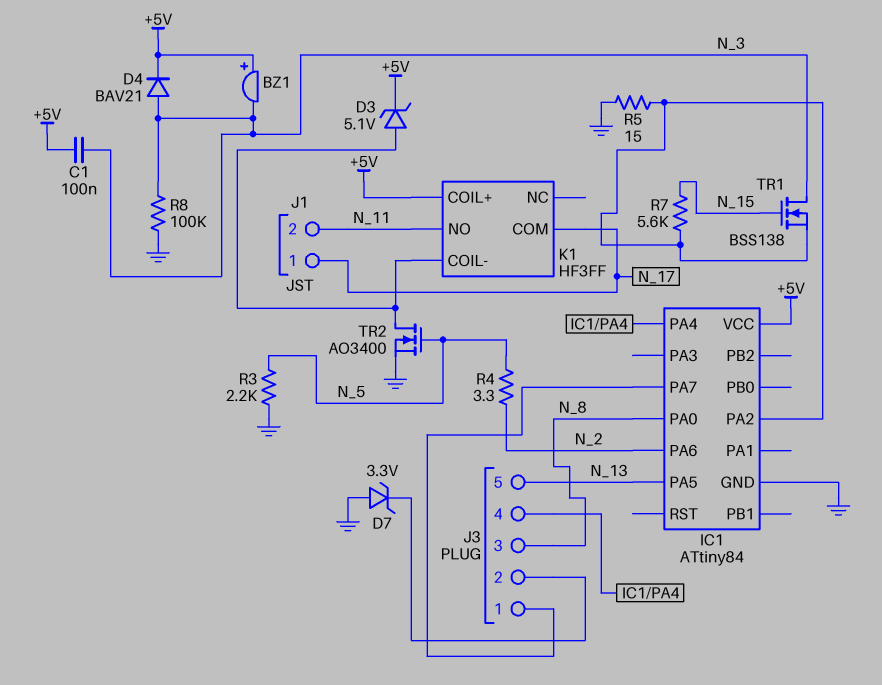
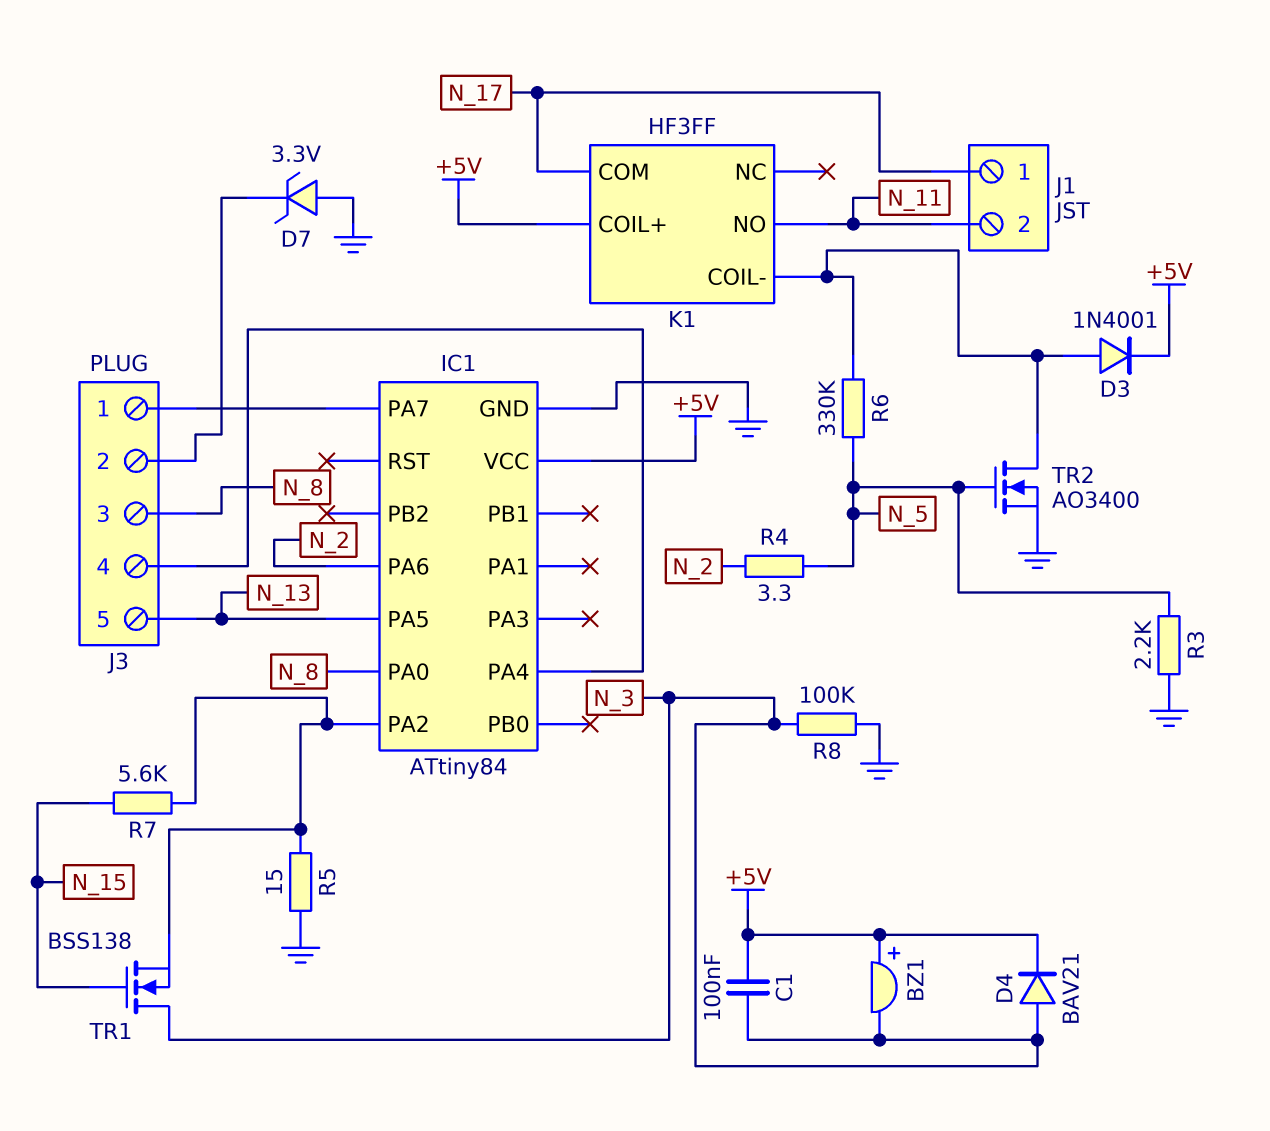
D3: zener 5.1V (A K1/COIL-, K +5V) -> diode 1N4001 (A K1/COIL-, K +5V)
R6: none -> 330k (K1/COIL-, N_5)

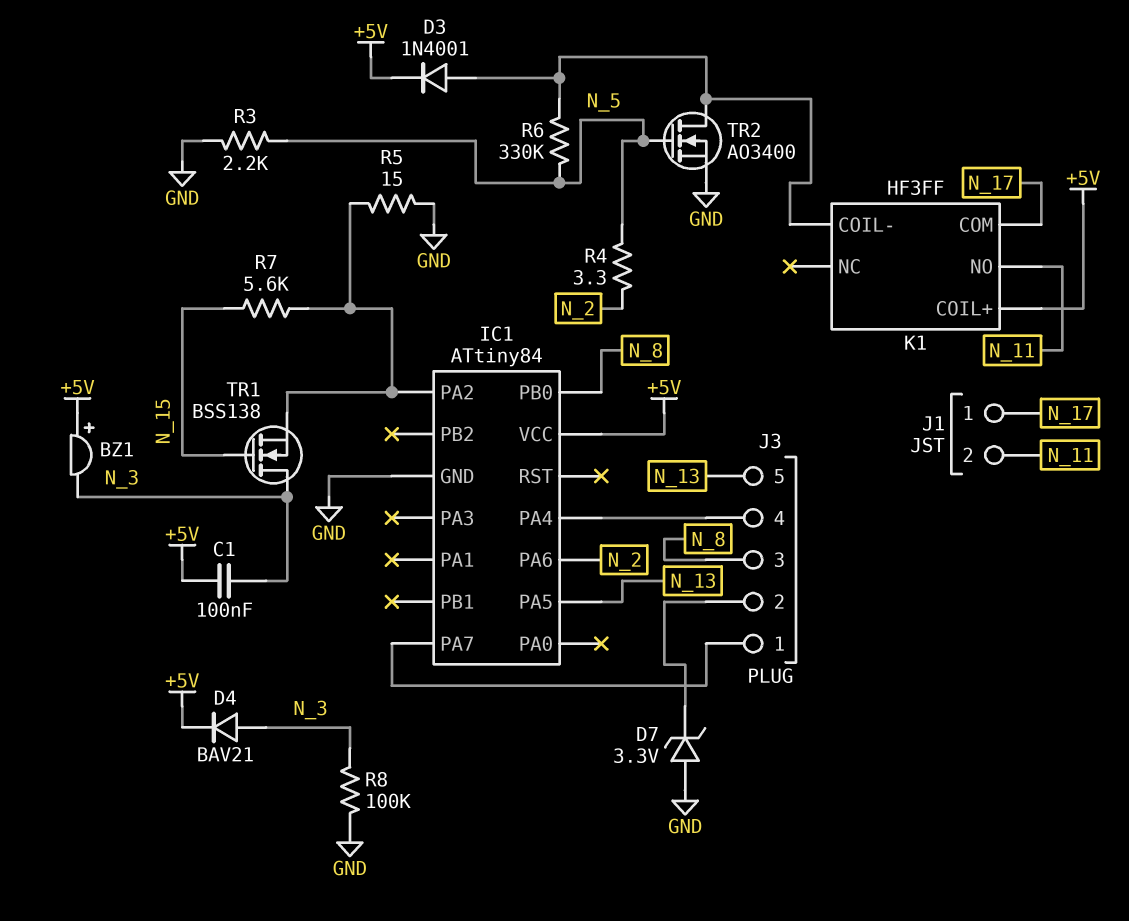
IC1 pin PA0: N_8 -> none
IC1 pin PB0: none -> N_8

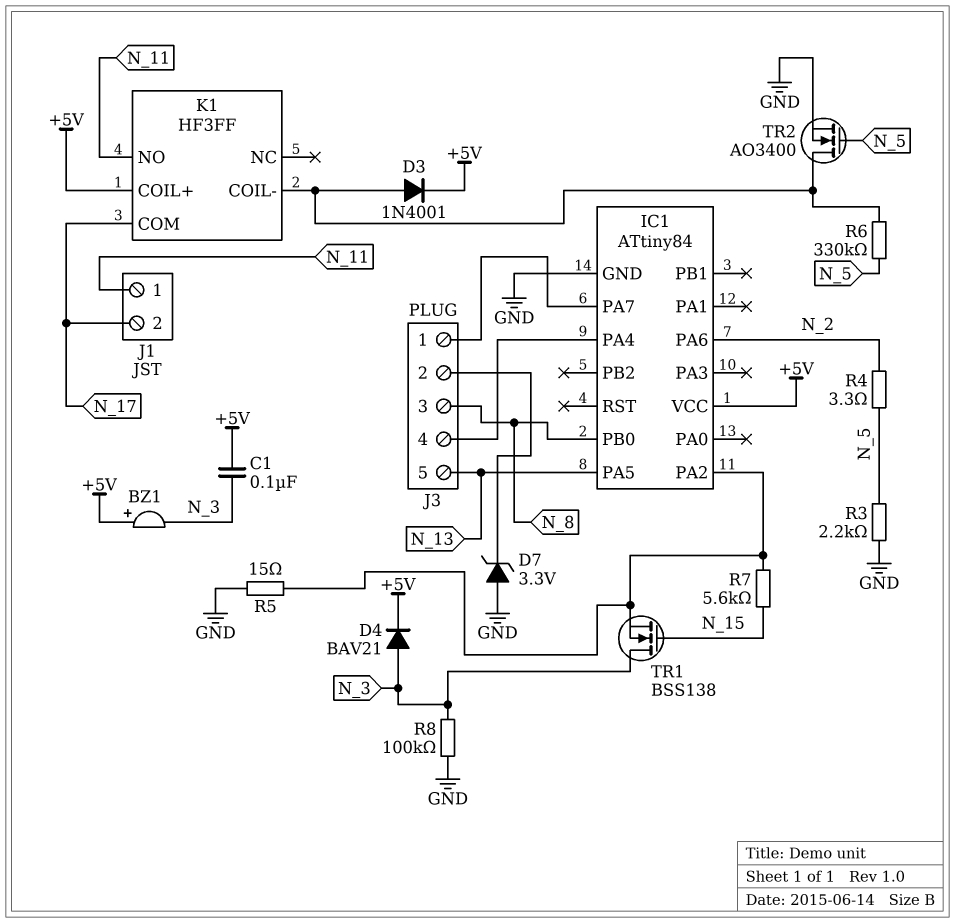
J1 pin 1: N_17 -> N_11
J1 pin 2: N_11 -> N_17

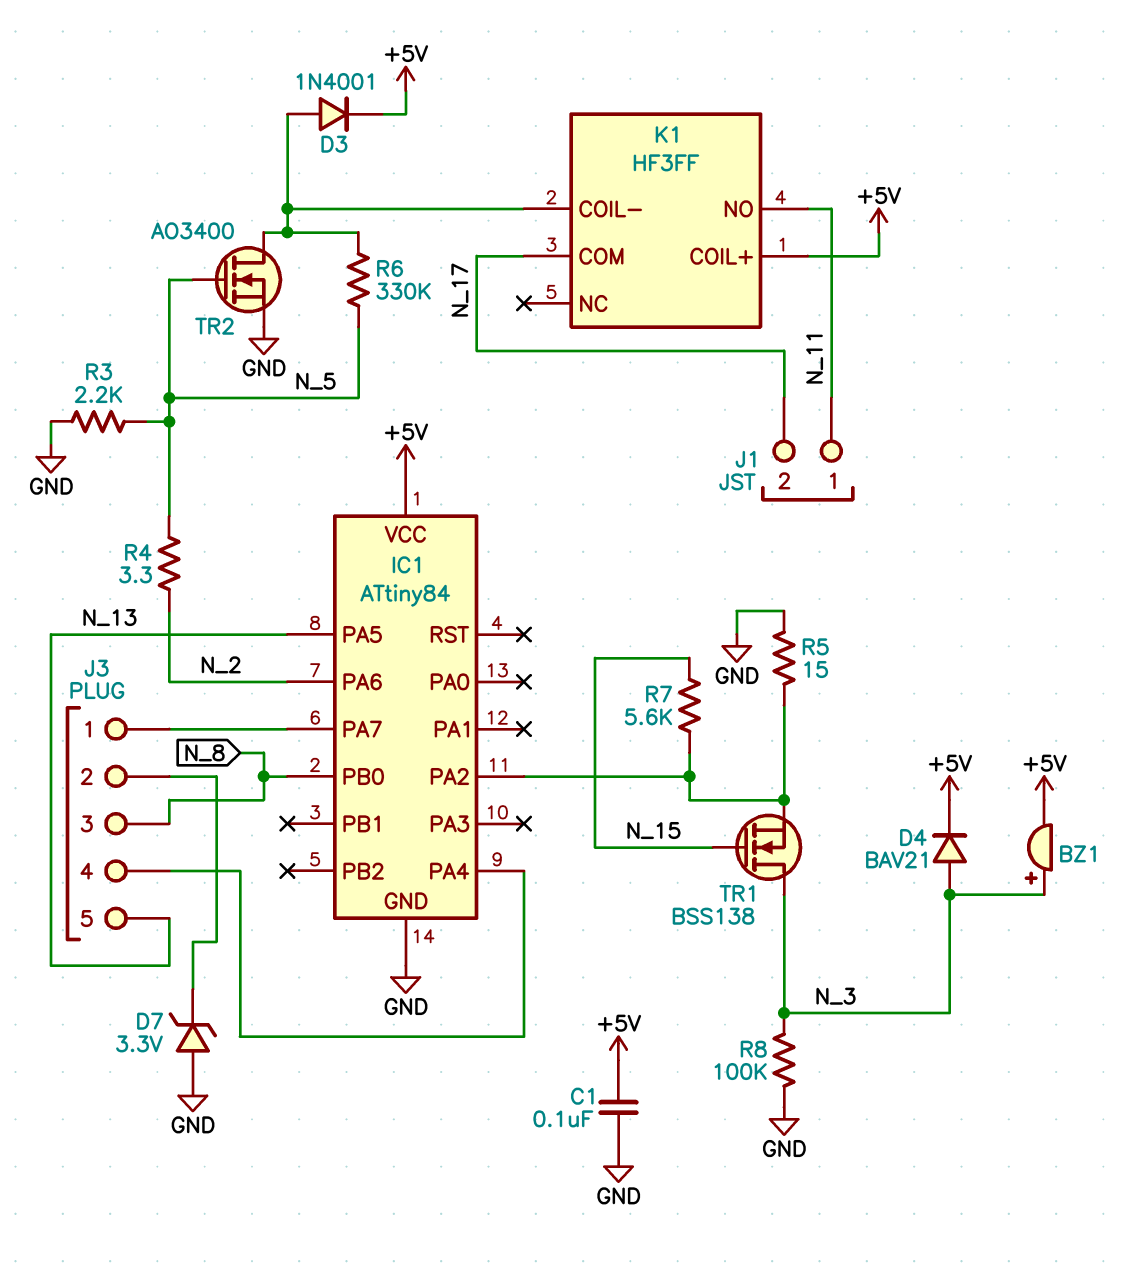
BZ1: buzzer (plus +5V, minus N_3) -> buzzer (plus N_3, minus +5V)
C1: 100nF (+5V, N_3) -> 100nF (+5V, GND)

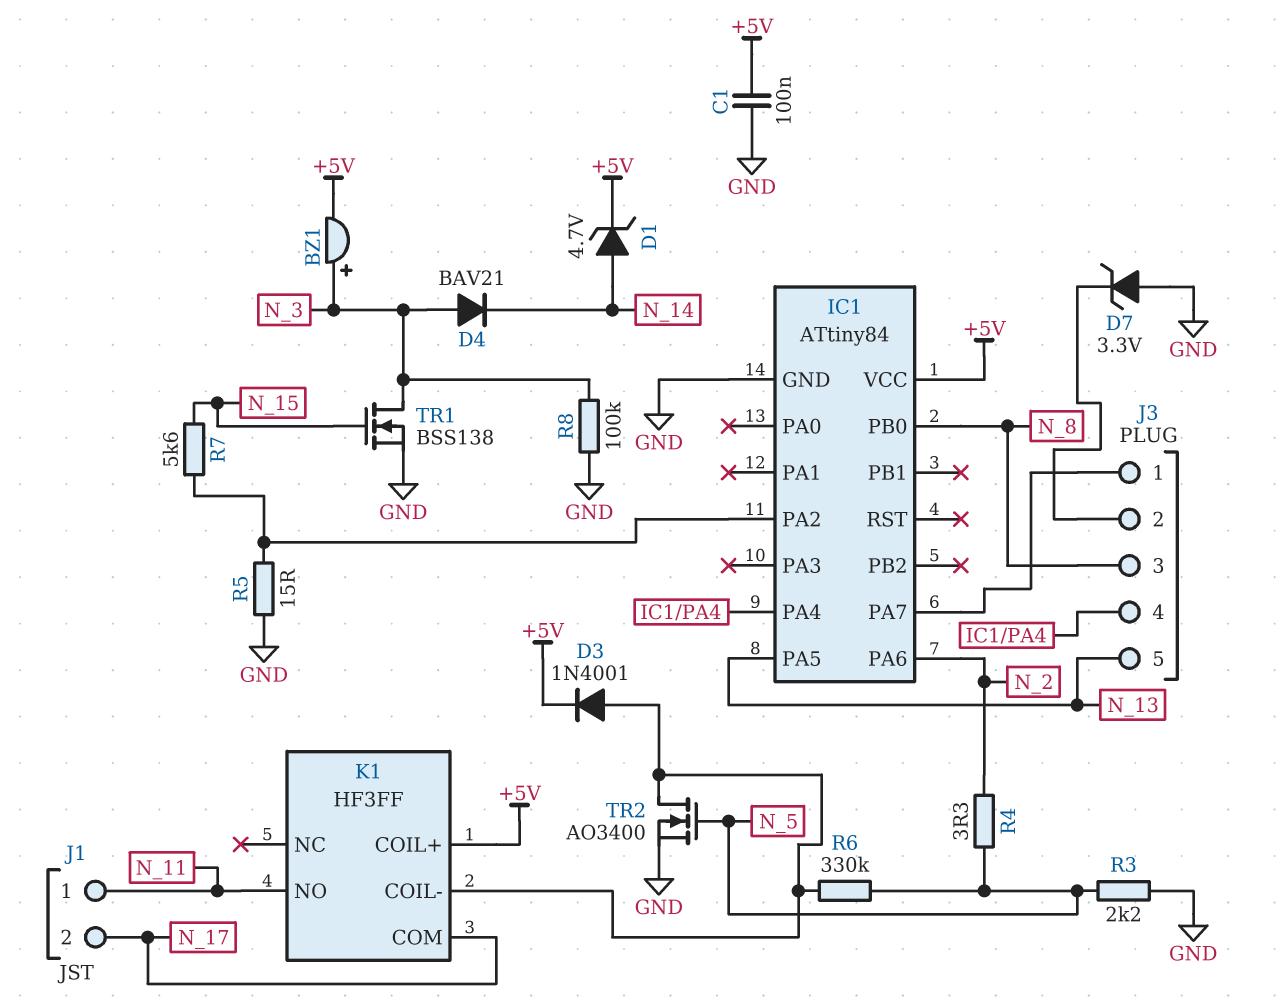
D1: none -> zener 4.7V (A N_14, K +5V)
D4: diode BAV21 (A N_3, K +5V) -> diode BAV21 (A N_3, K N_14)
TR1: NMOS BSS138 (G N_15, D N_3, S IC1/PA2) -> NMOS BSS138 (G N_15, D N_3, S GND)

